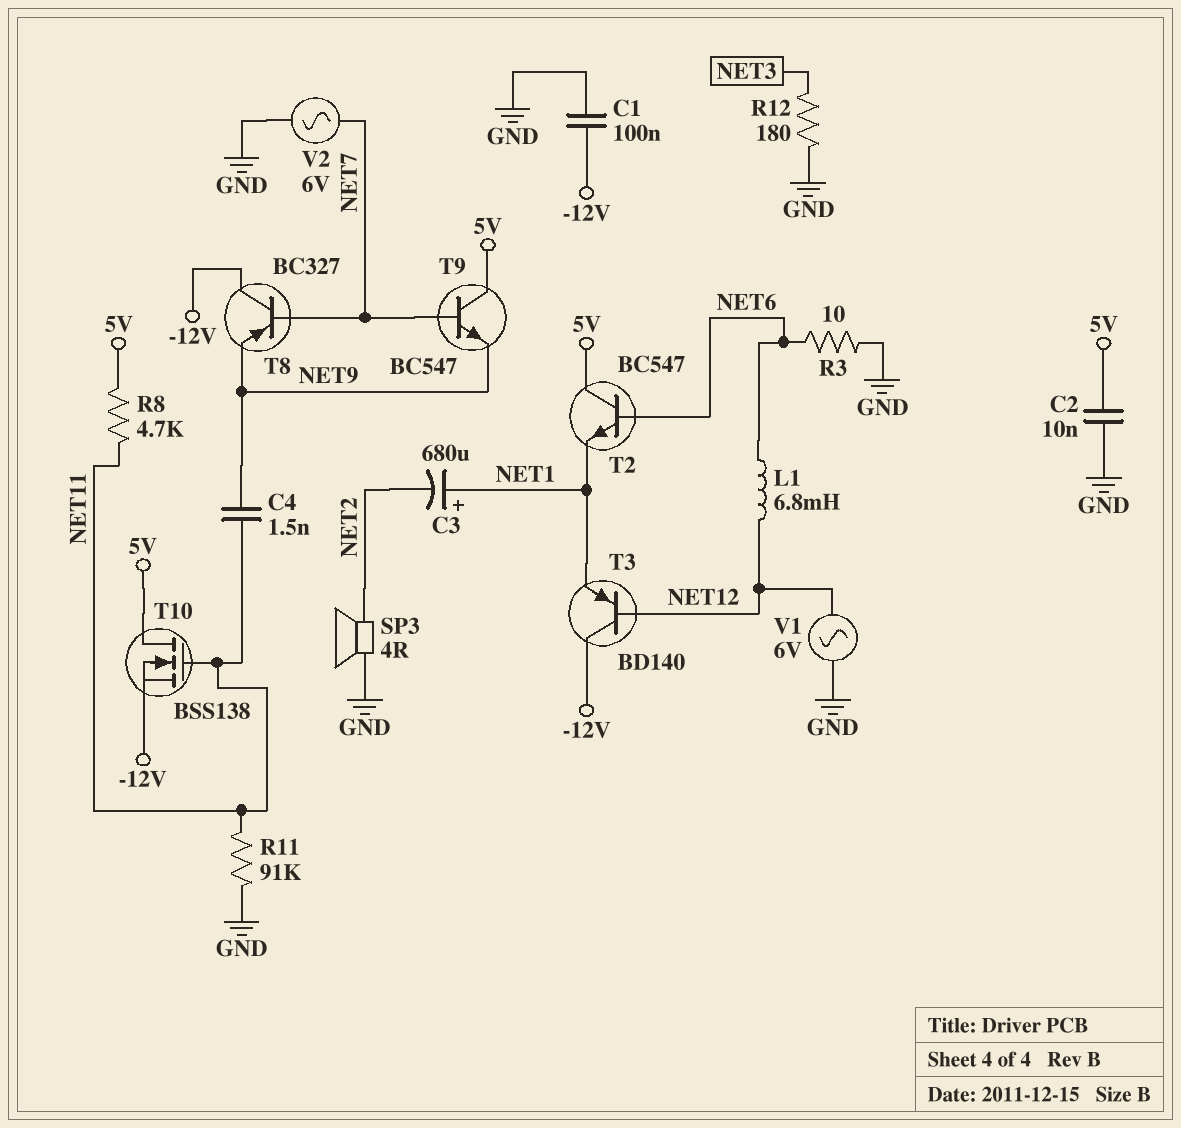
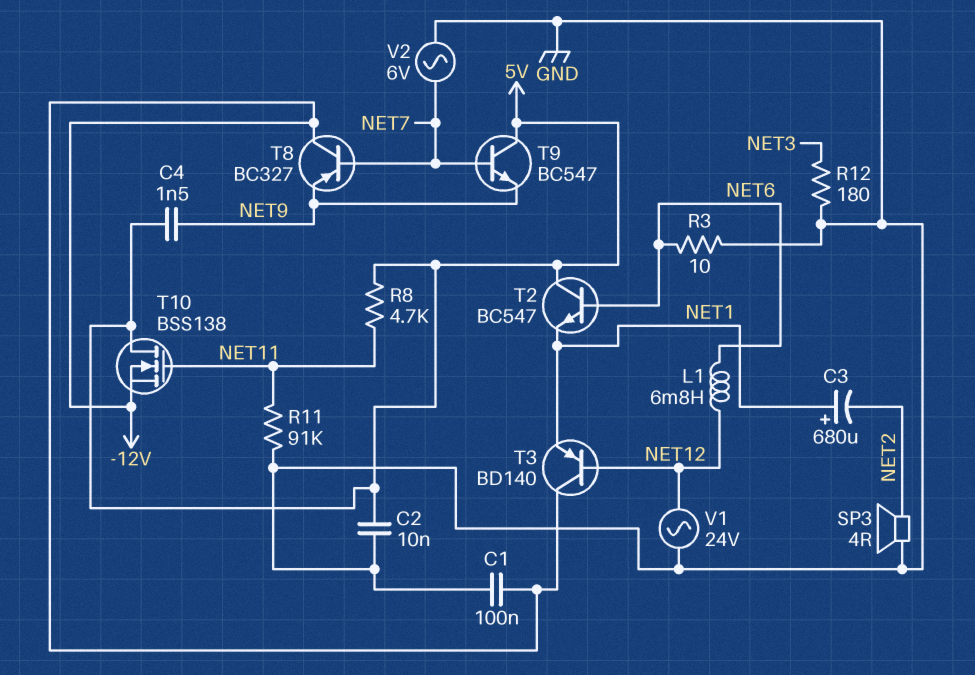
C4: 1.5nF (NET9, NET11) -> 1.5nF (5V, NET9)
V1: AC 6V (GND, NET12) -> AC 24V (GND, NET12)

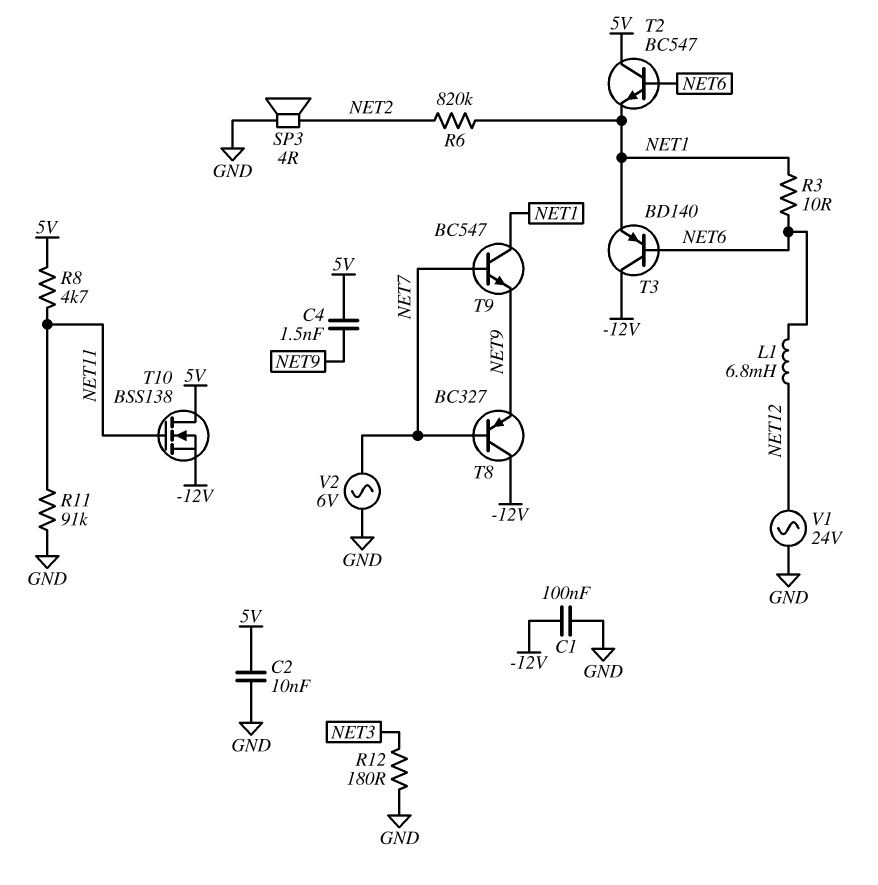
C3: 680uF (plus NET1, minus NET2) -> none
R3: 10 (GND, NET6) -> 10 (NET1, NET6)
R6: none -> 820k (NET1, NET2)
T3: PNP BD140 (B NET12, C -12V, E NET1) -> PNP BD140 (B NET6, C -12V, E NET1)
T9: NPN BC547 (B NET7, C 5V, E NET9) -> NPN BC547 (B NET7, C NET1, E NET9)

